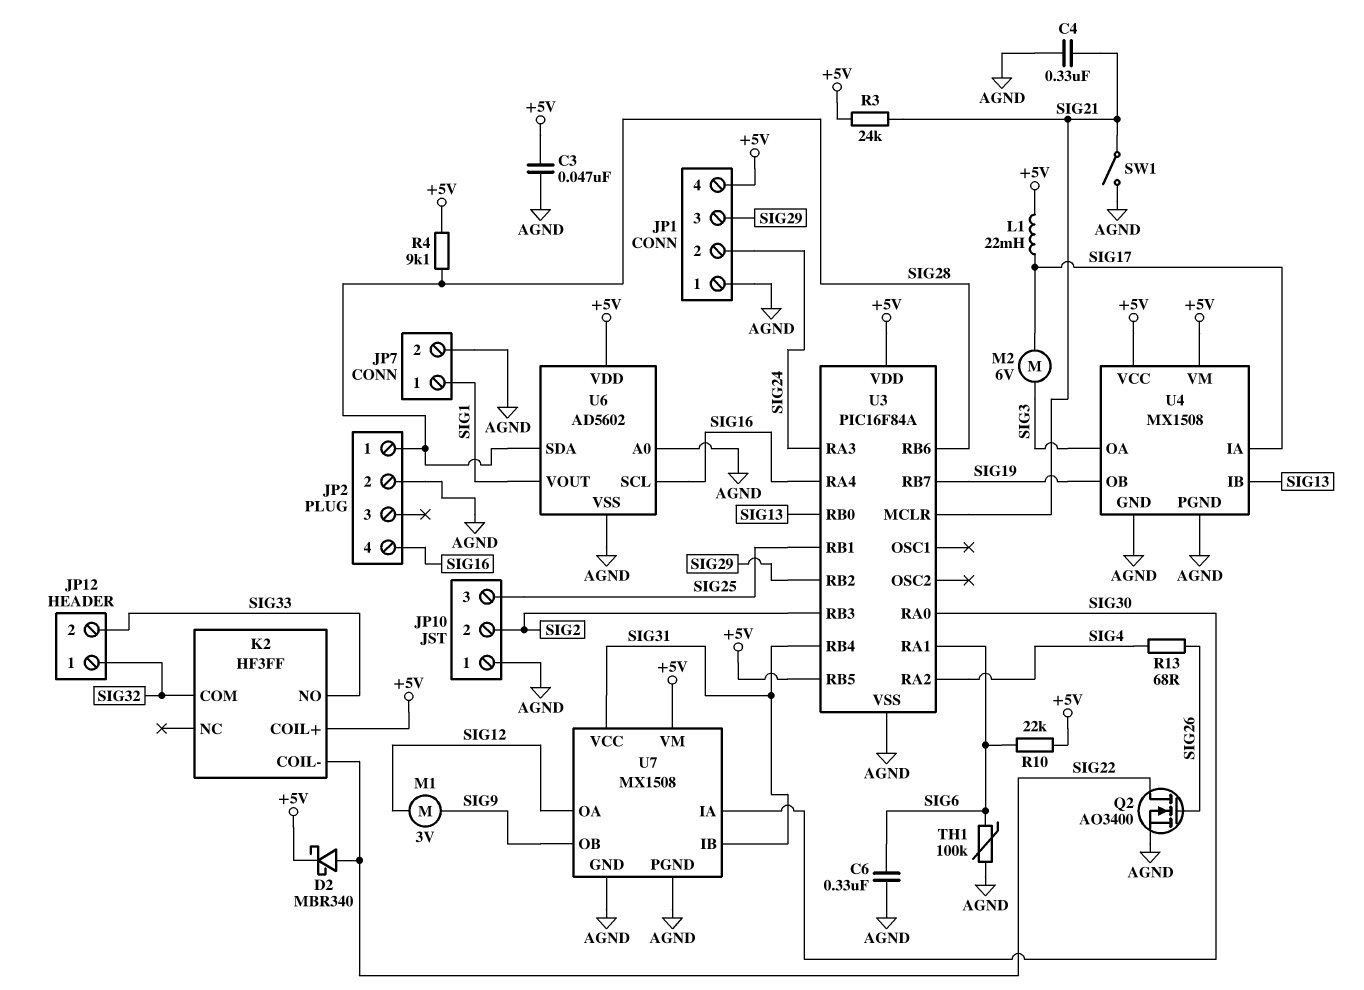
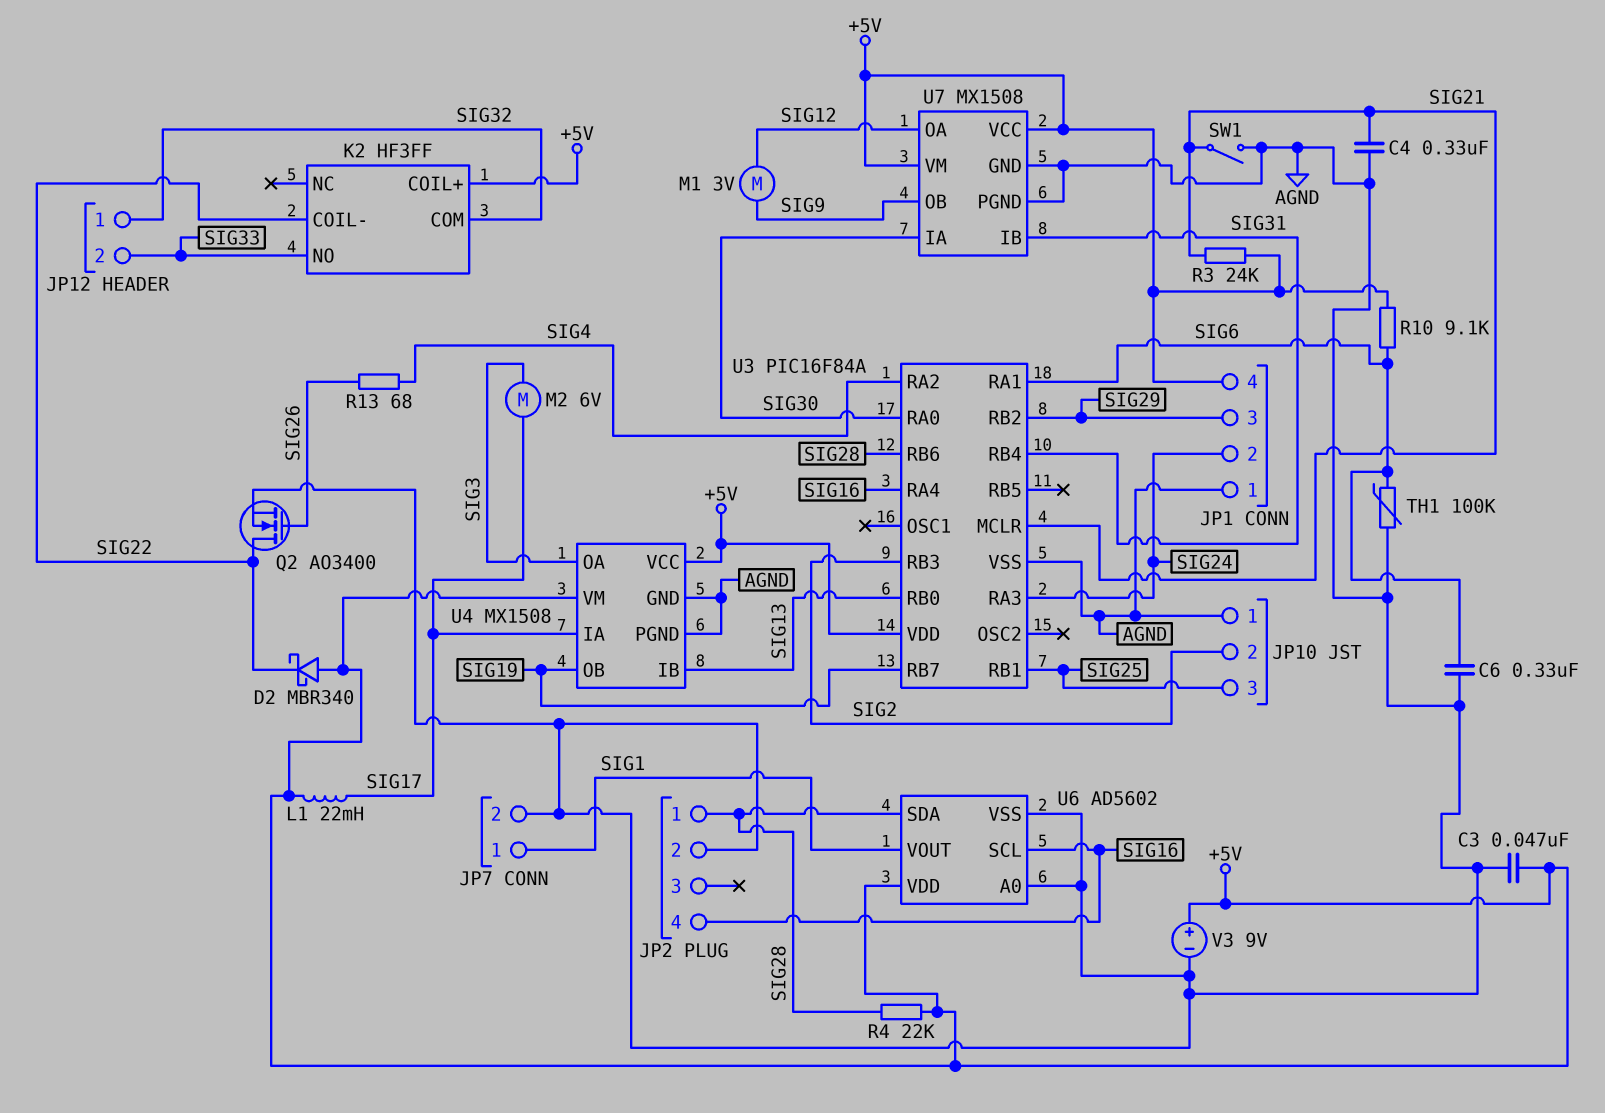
D2: schottky MBR340 (A SIG22, K +5V) -> schottky MBR340 (A +5V, K SIG22)
R4: 9.1k (+5V, SIG28) -> 22k (+5V, SIG28)
R10: 22k (+5V, SIG6) -> 9.1k (+5V, SIG6)
U3 pin RB5: +5V -> none
U7 pin VCC: SIG31 -> +5V
V3: none -> 9V (plus +5V, minus AGND)

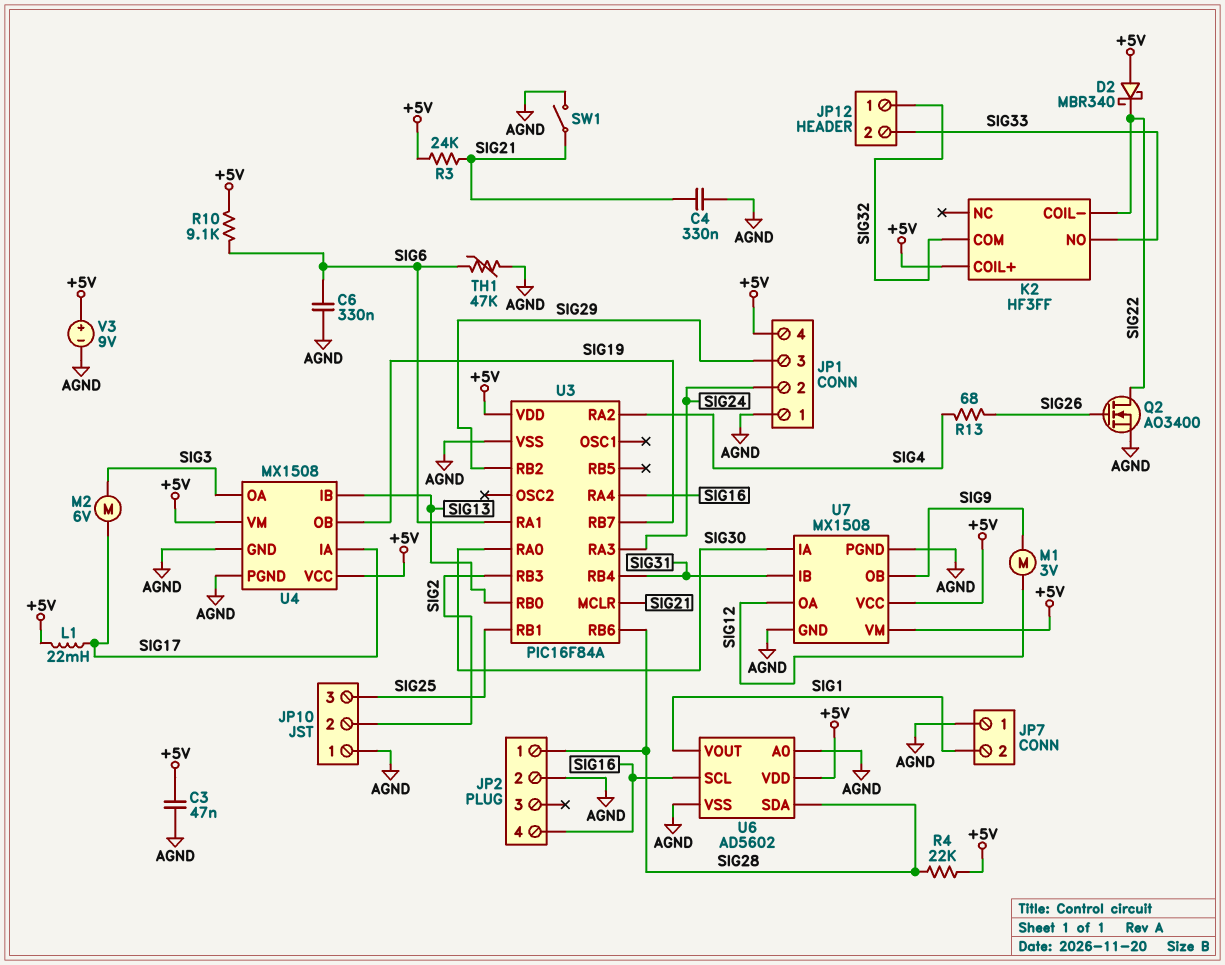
JP7 pin 1: SIG1 -> AGND
JP7 pin 2: AGND -> SIG1
TH1: 100k (AGND, SIG6) -> 47k (AGND, SIG6)

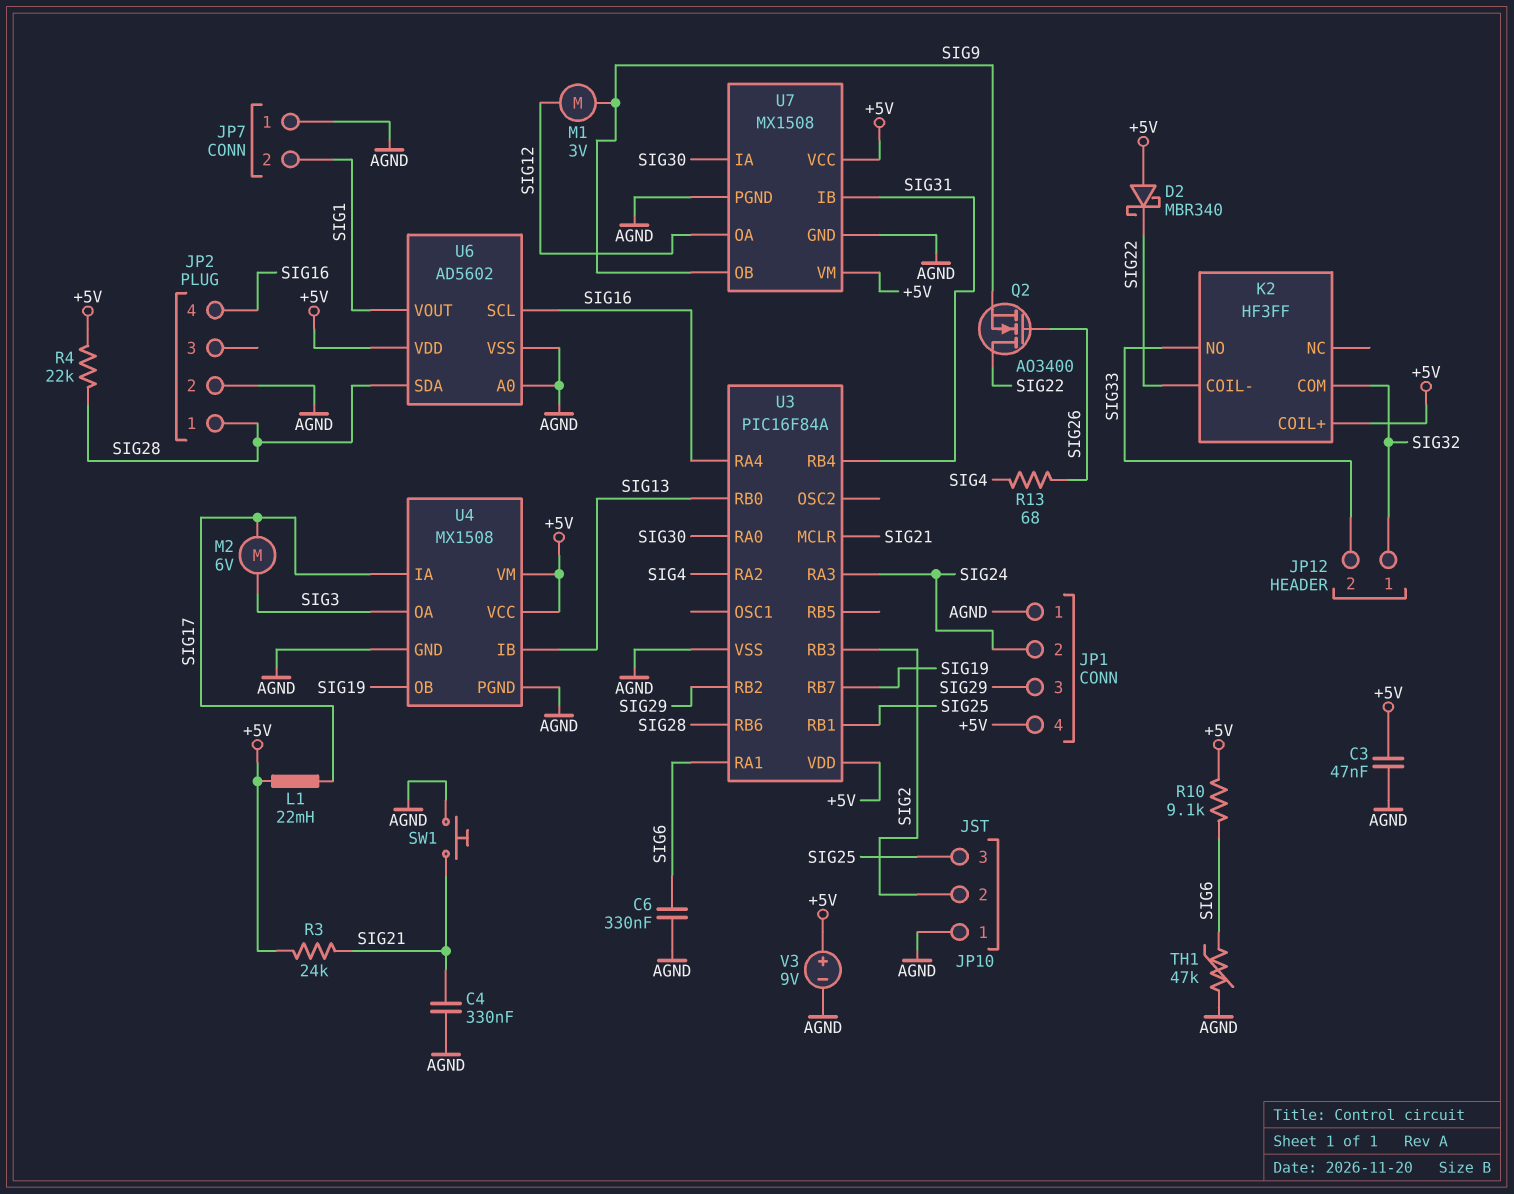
Q2: NMOS AO3400 (G SIG26, D SIG22, S AGND) -> NMOS AO3400 (G SIG26, D SIG22, S SIG9)
SW1: switch (AGND, SIG21) -> button (AGND, SIG21)

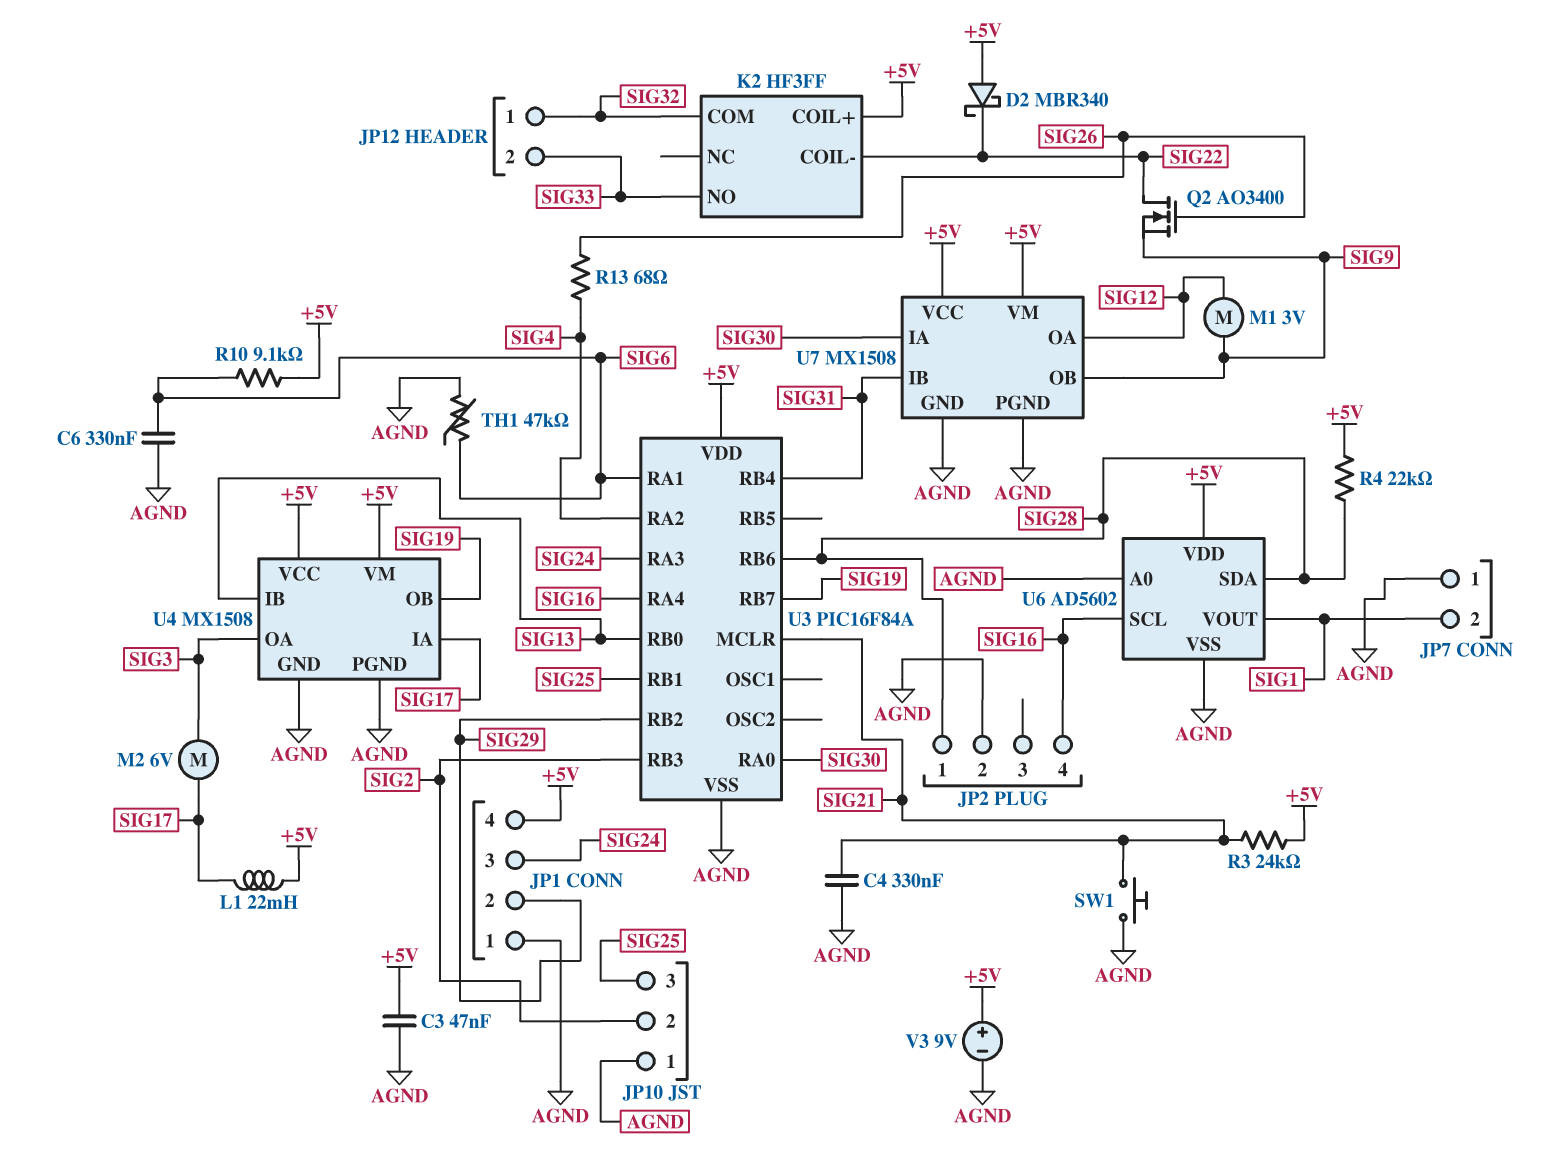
JP1 pin 2: SIG24 -> SIG29
JP1 pin 3: SIG29 -> SIG24

